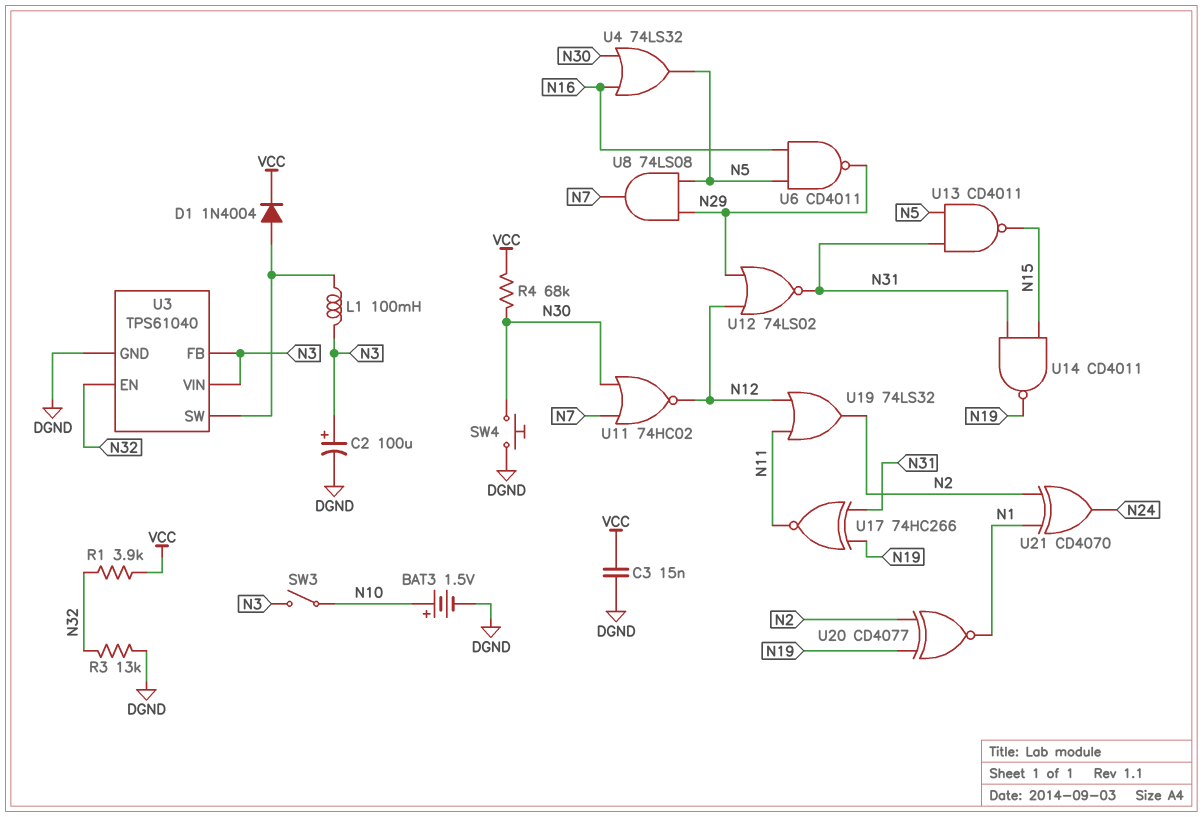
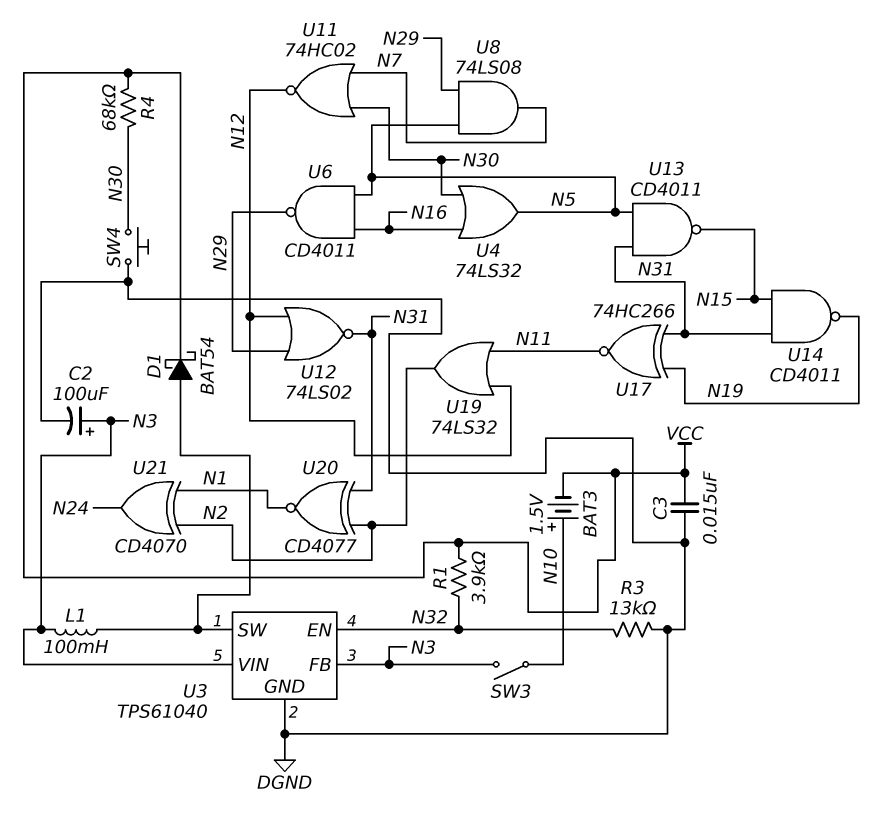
BAT3: 1.5V (plus N10, minus DGND) -> 1.5V (plus N10, minus VCC)
D1: diode 1N4004 (A U3/SW, K VCC) -> schottky BAT54 (A U3/SW, K VCC)
U20: XNOR CD4077 (in N2, in N19, out N1) -> XNOR CD4077 (in N2, in N31, out N1)

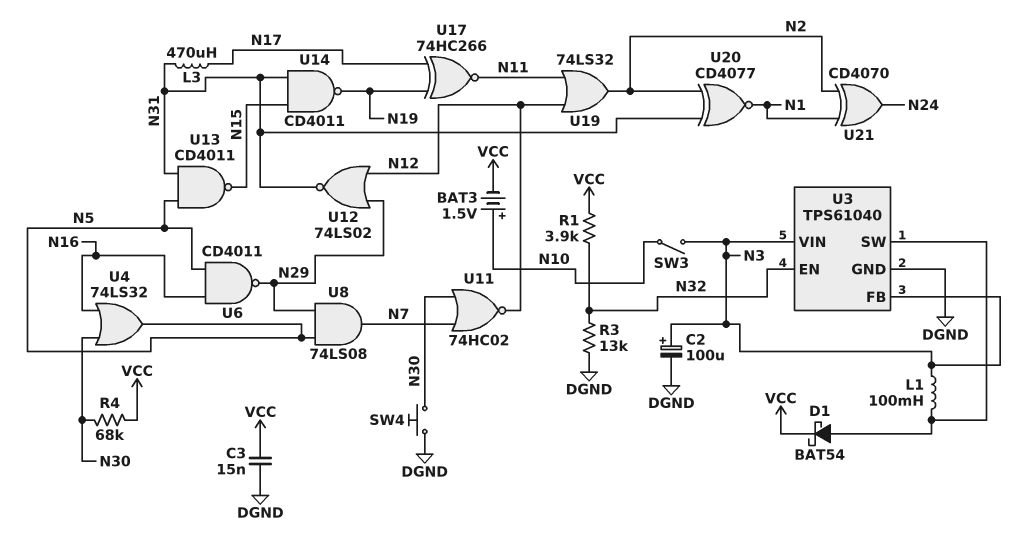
L3: none -> 470uH (N17, N31)
U17: XNOR 74HC266 (in N19, in N31, out N11) -> XNOR 74HC266 (in N17, in N19, out N11)

